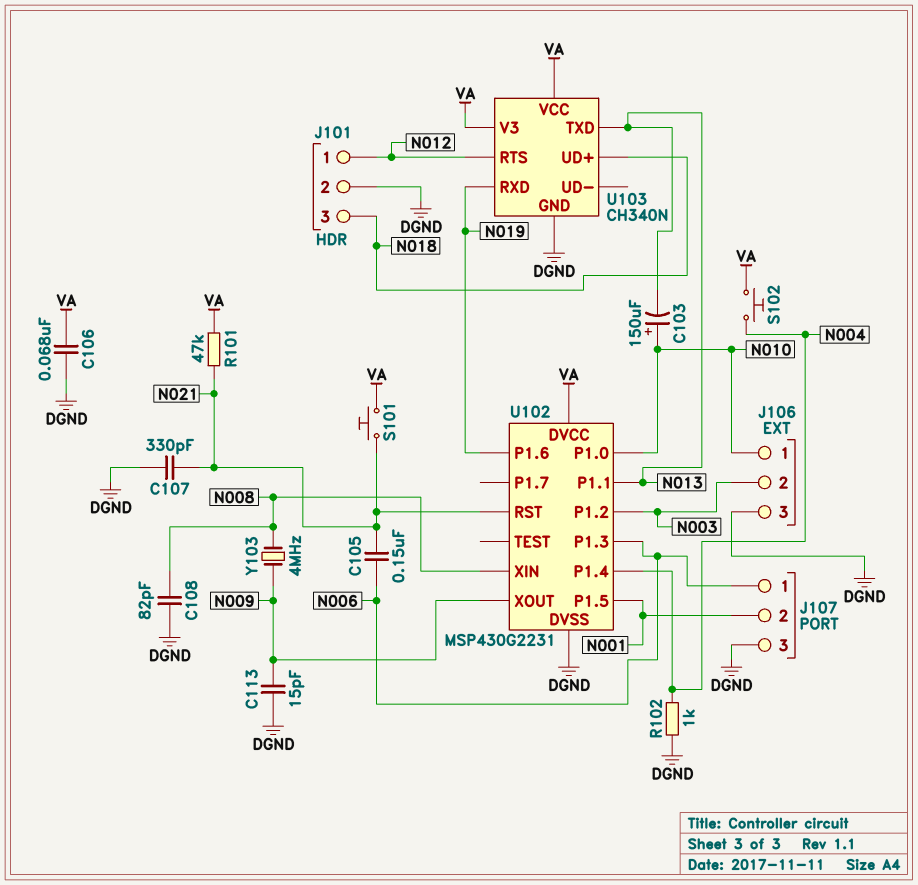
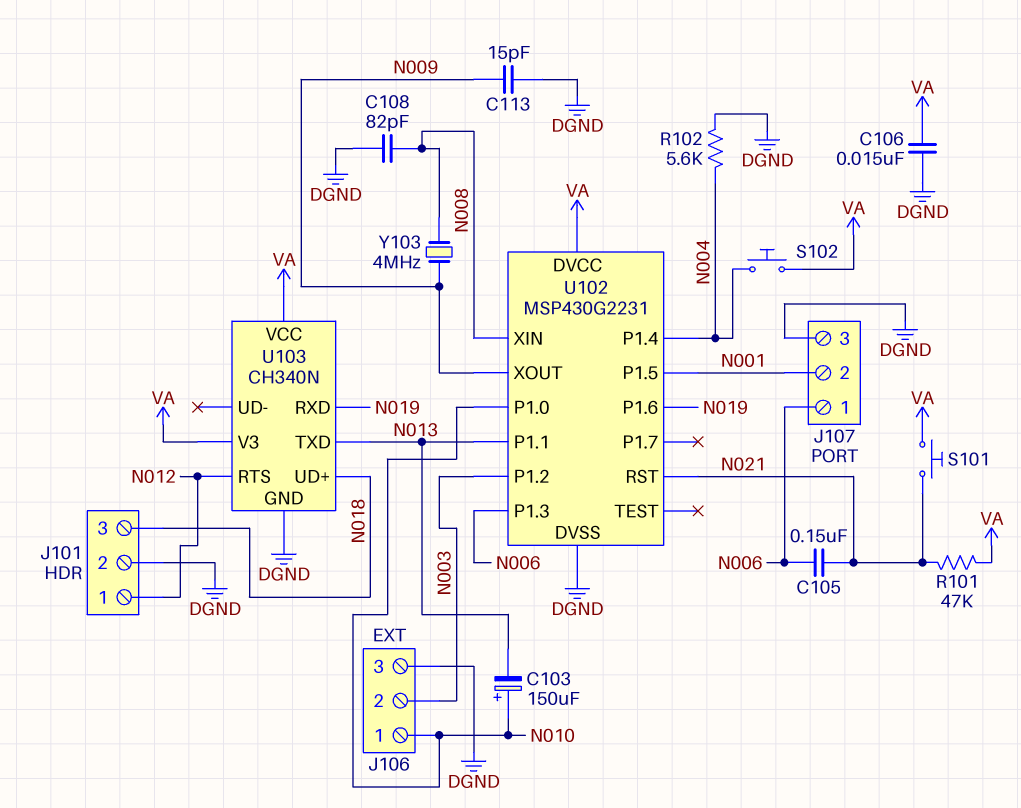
C106: 68nF (DGND, VA) -> 15nF (DGND, VA)
C107: 330pF (DGND, N021) -> none
R102: 1k (DGND, N004) -> 5.6k (DGND, N004)

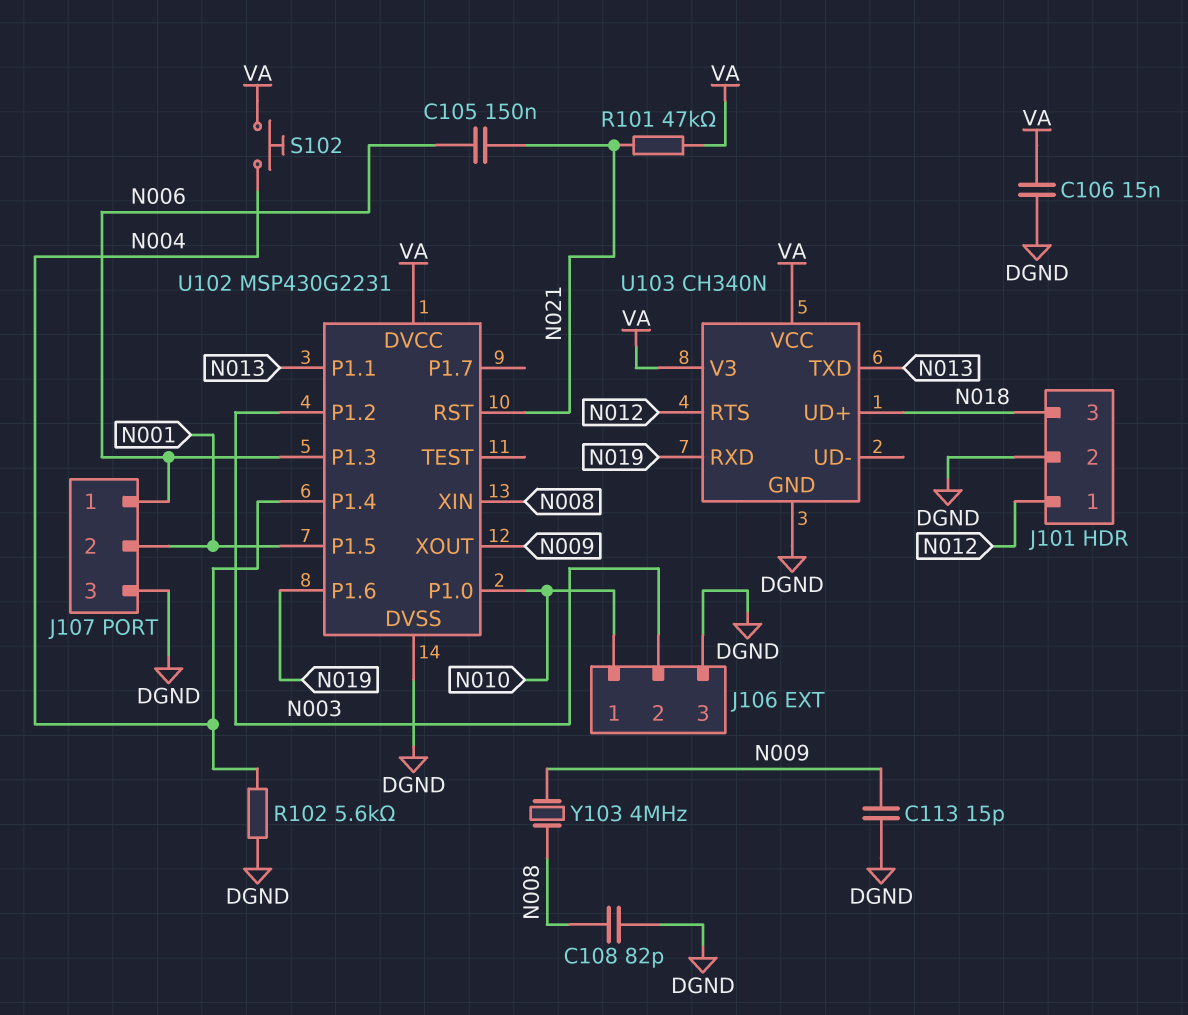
C103: 150uF (plus N010, minus N013) -> none
S101: button (N021, VA) -> none

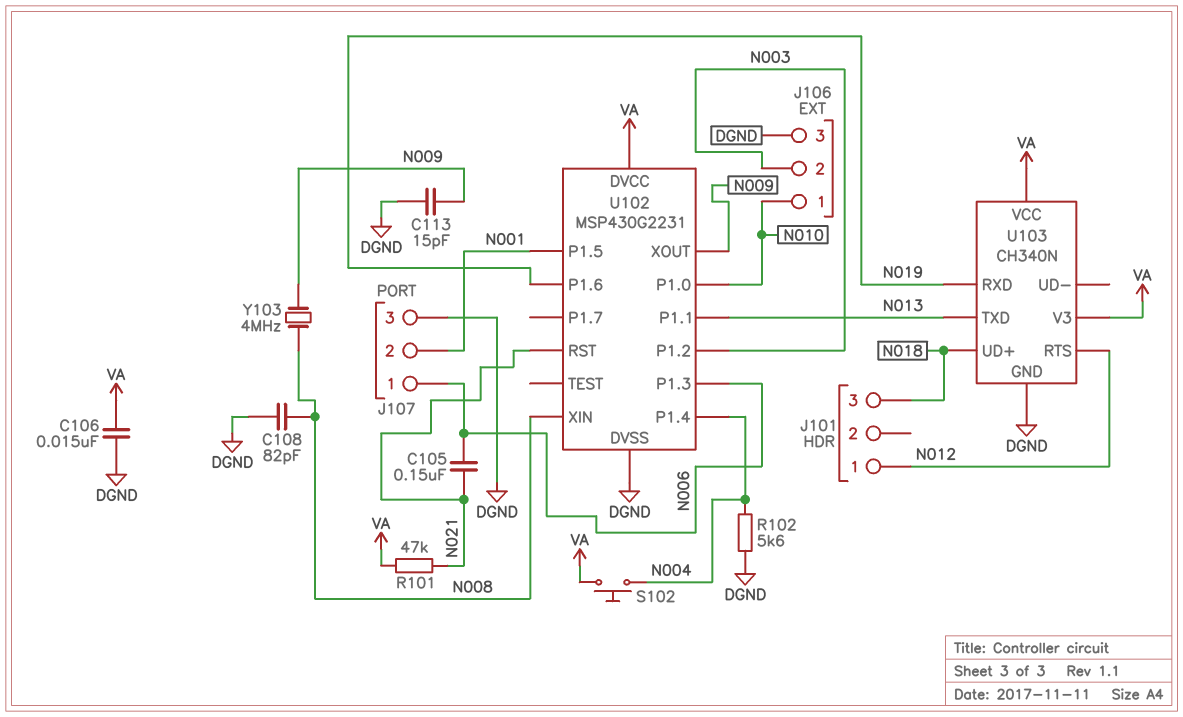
J101 pin 2: DGND -> none

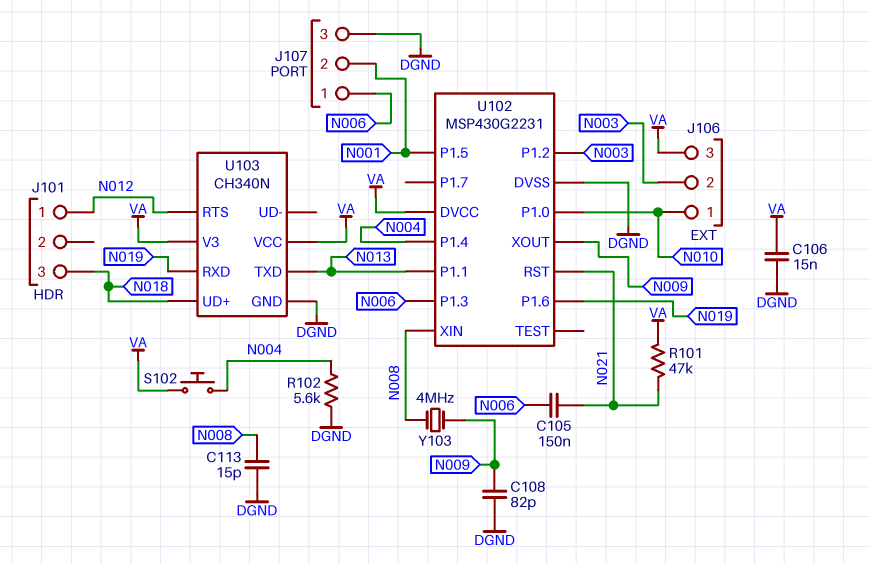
C108: 82pF (DGND, N008) -> 82pF (DGND, N009)
C113: 15pF (DGND, N009) -> 15pF (DGND, N008)
J106 pin 3: DGND -> VA

